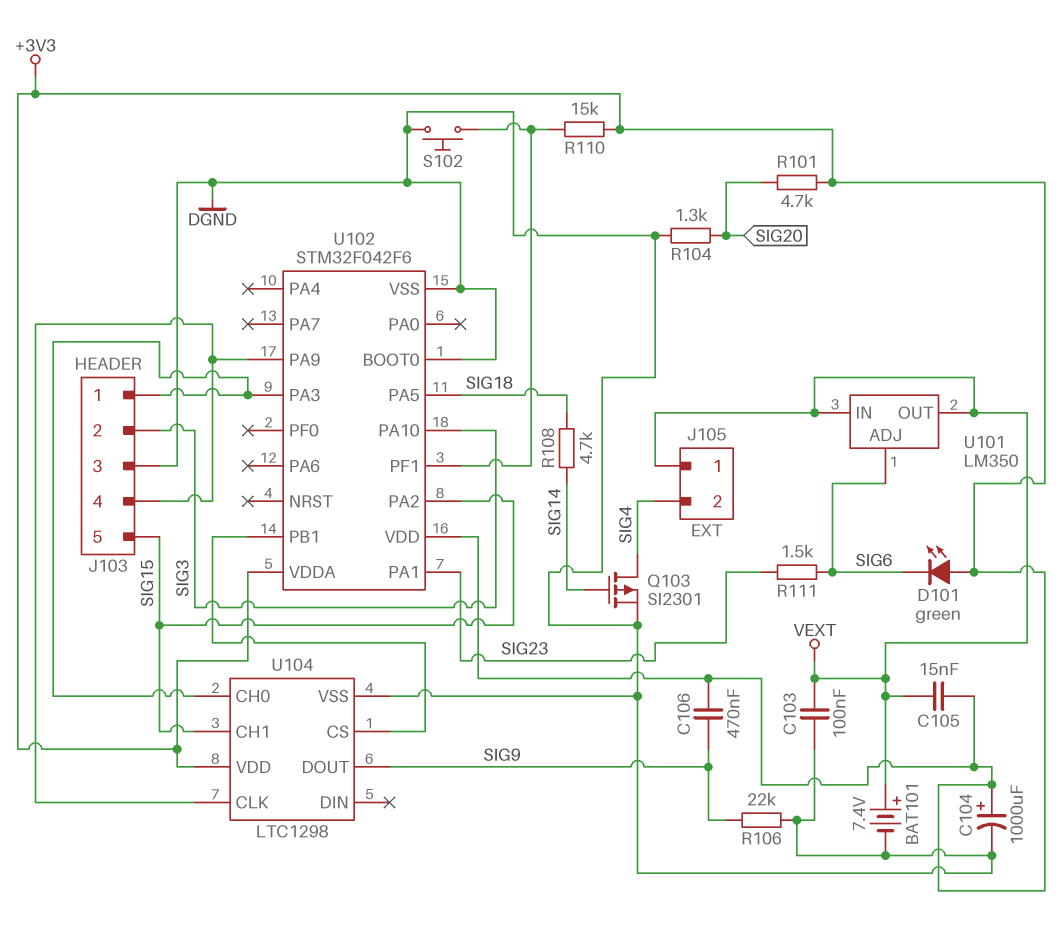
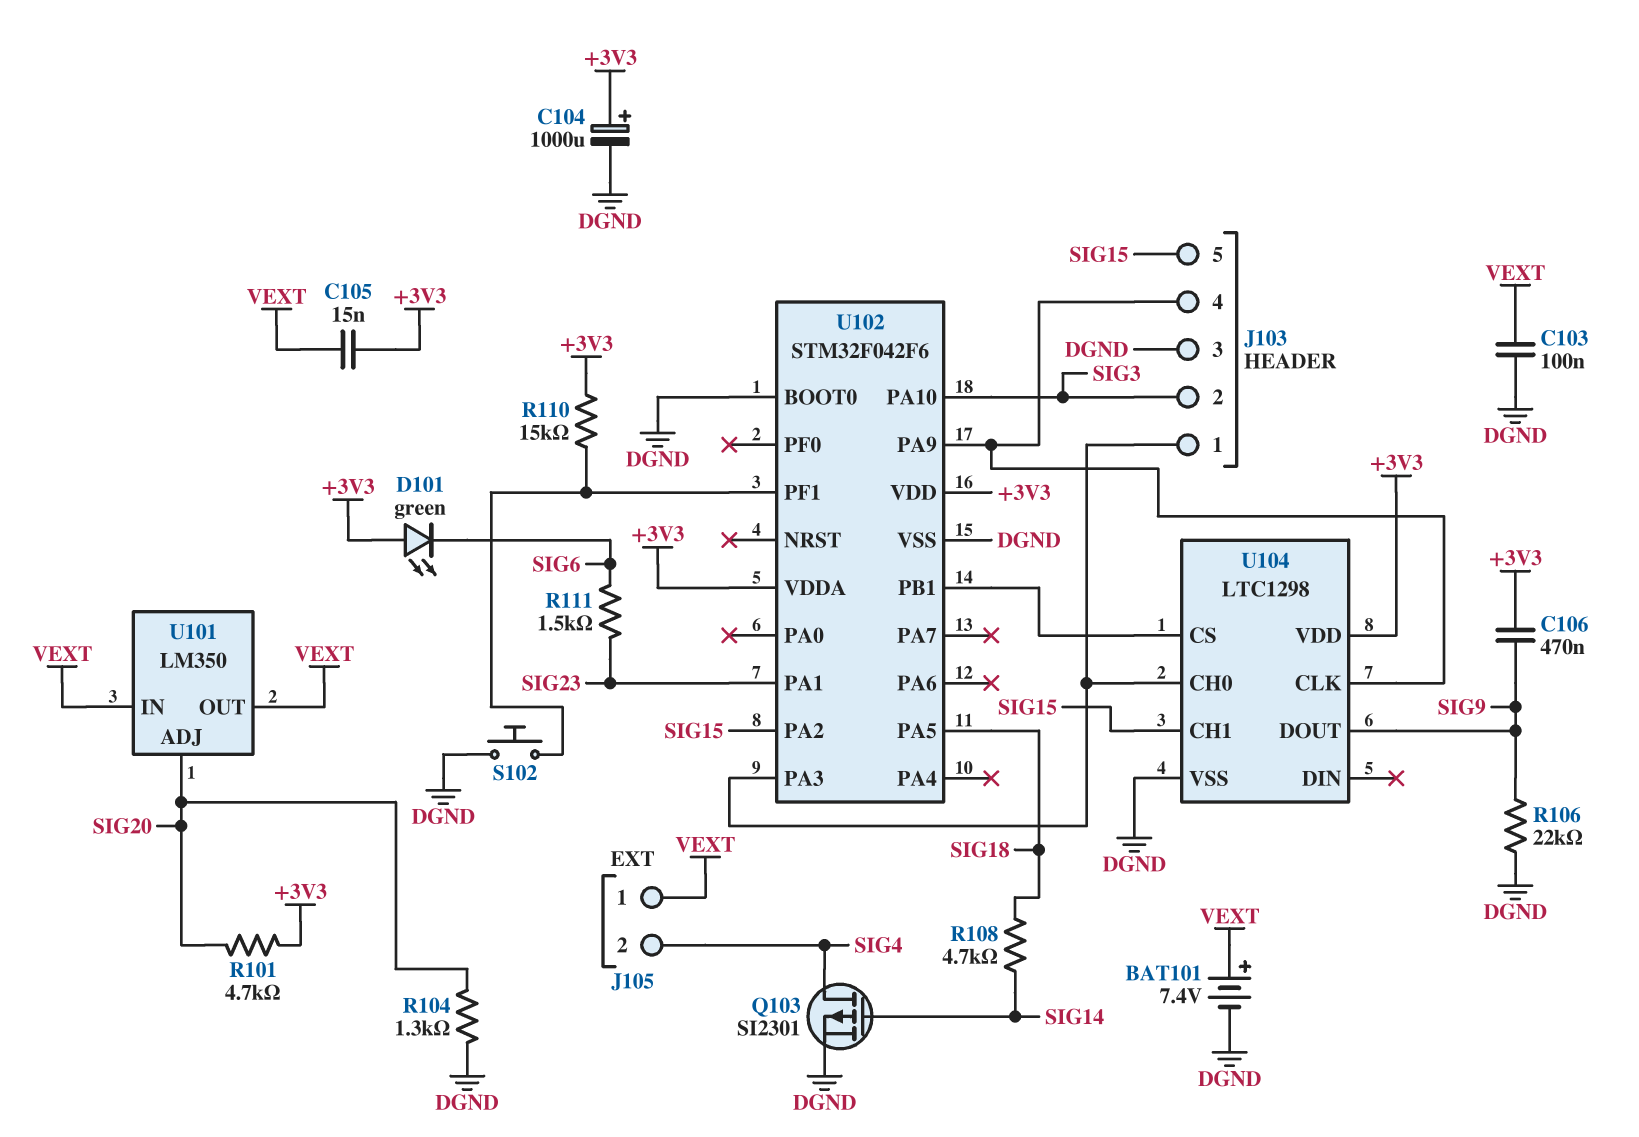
U101 pin ADJ: SIG6 -> SIG20

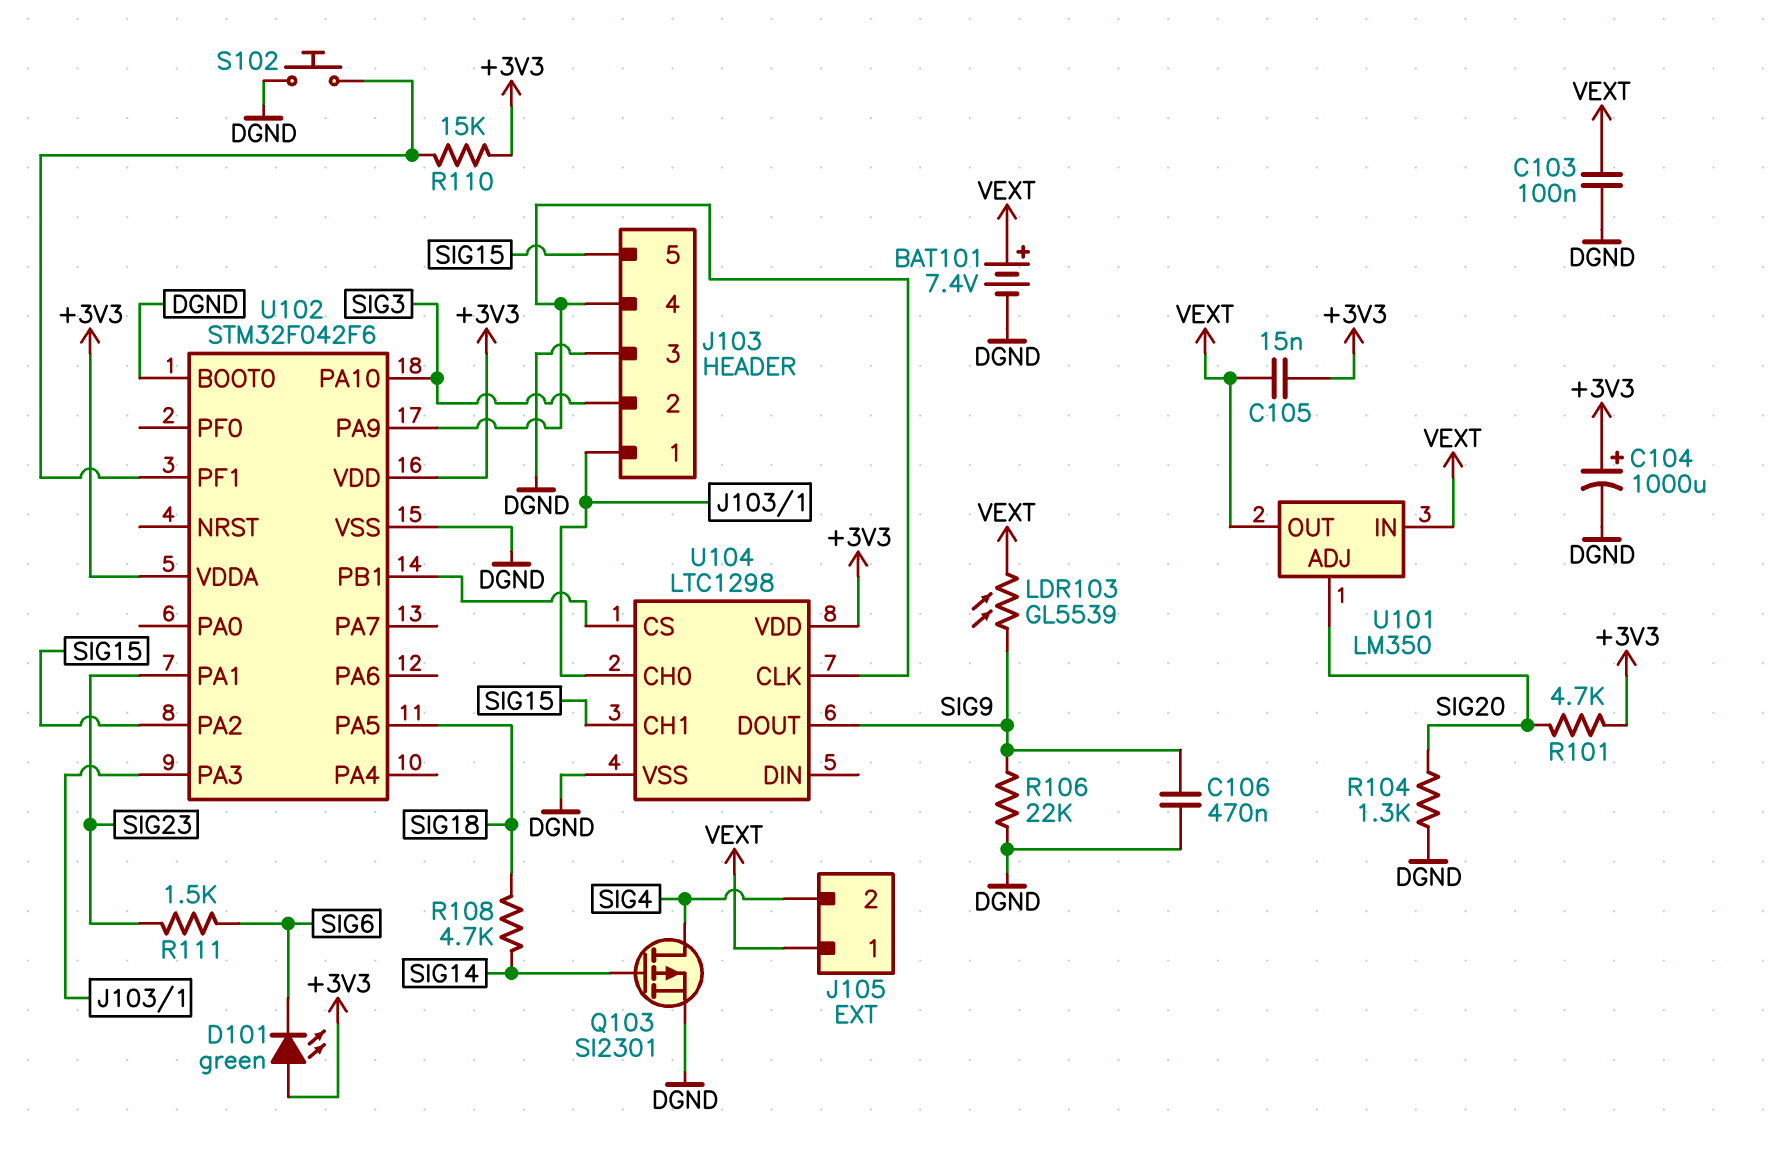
C106: 470nF (+3V3, SIG9) -> 470nF (DGND, SIG9)
LDR103: none -> GL5539 (SIG9, VEXT)

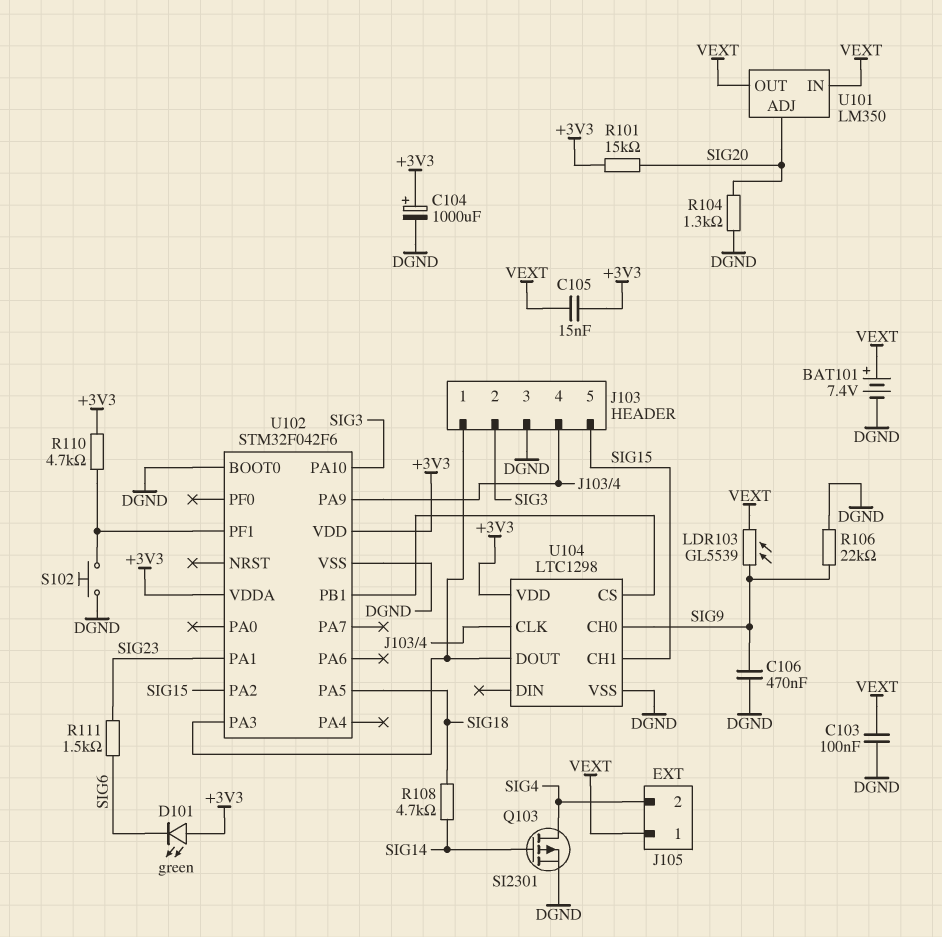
R101: 4.7k (+3V3, SIG20) -> 15k (+3V3, SIG20)
R110: 15k (+3V3, U102/PF1) -> 4.7k (+3V3, U102/PF1)
U104 pin CH0: J103/1 -> SIG9
U104 pin DOUT: SIG9 -> J103/1

